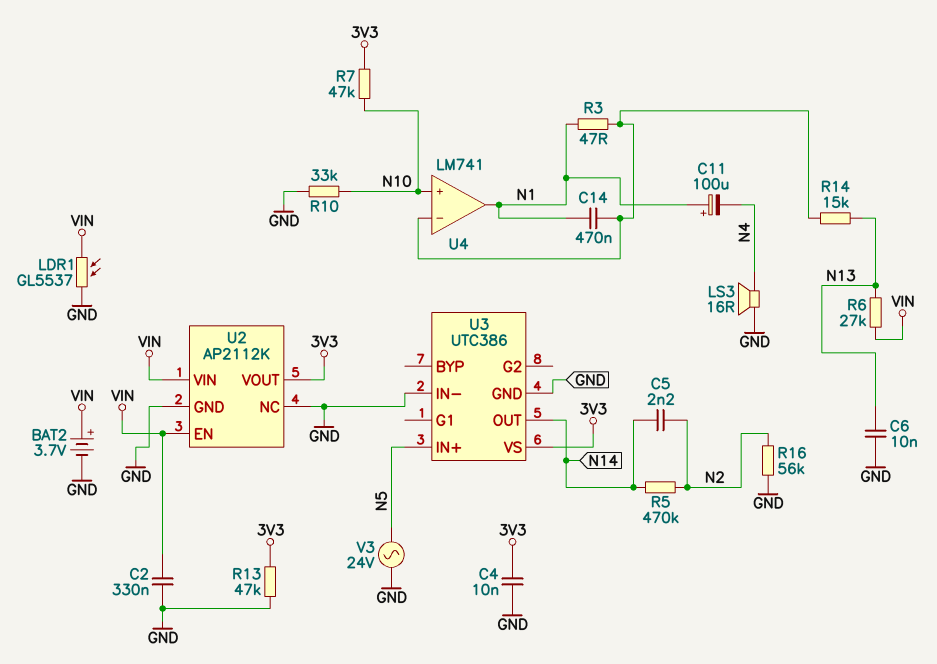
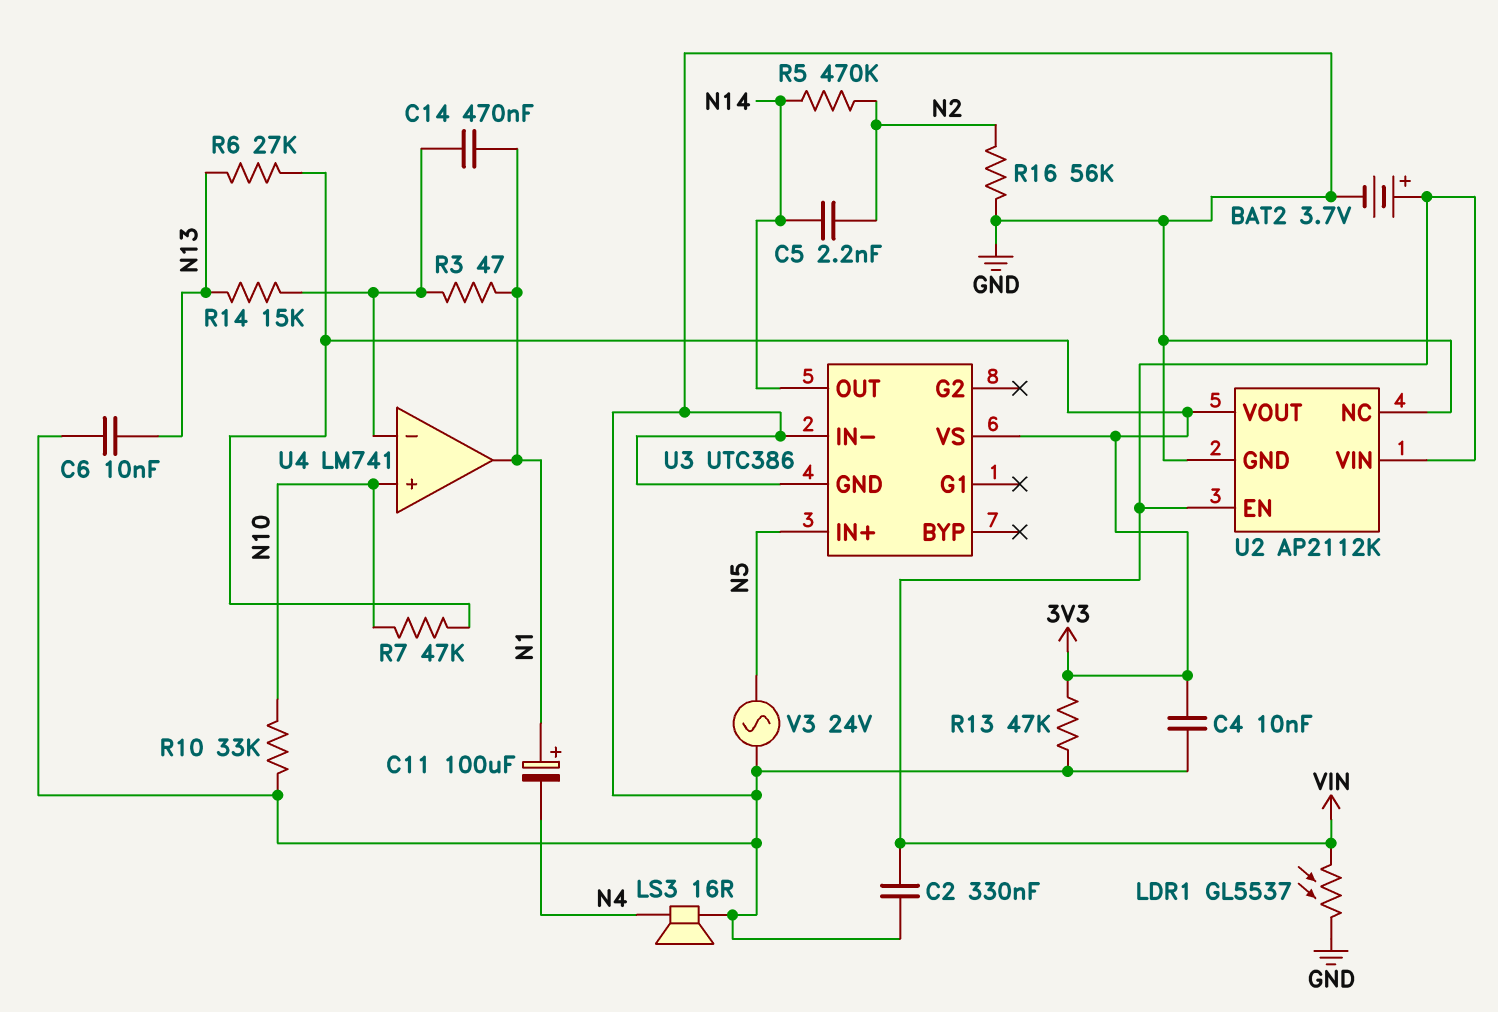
R6: 27k (N13, VIN) -> 27k (3V3, N13)

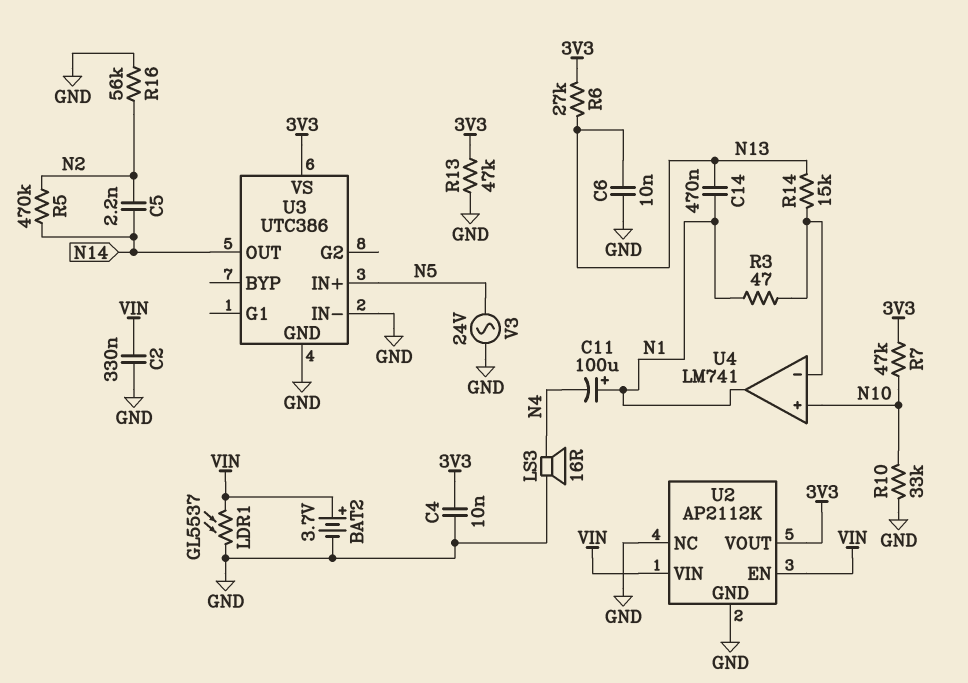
C14: 470nF (N1, U4/in-) -> 470nF (N1, N13)

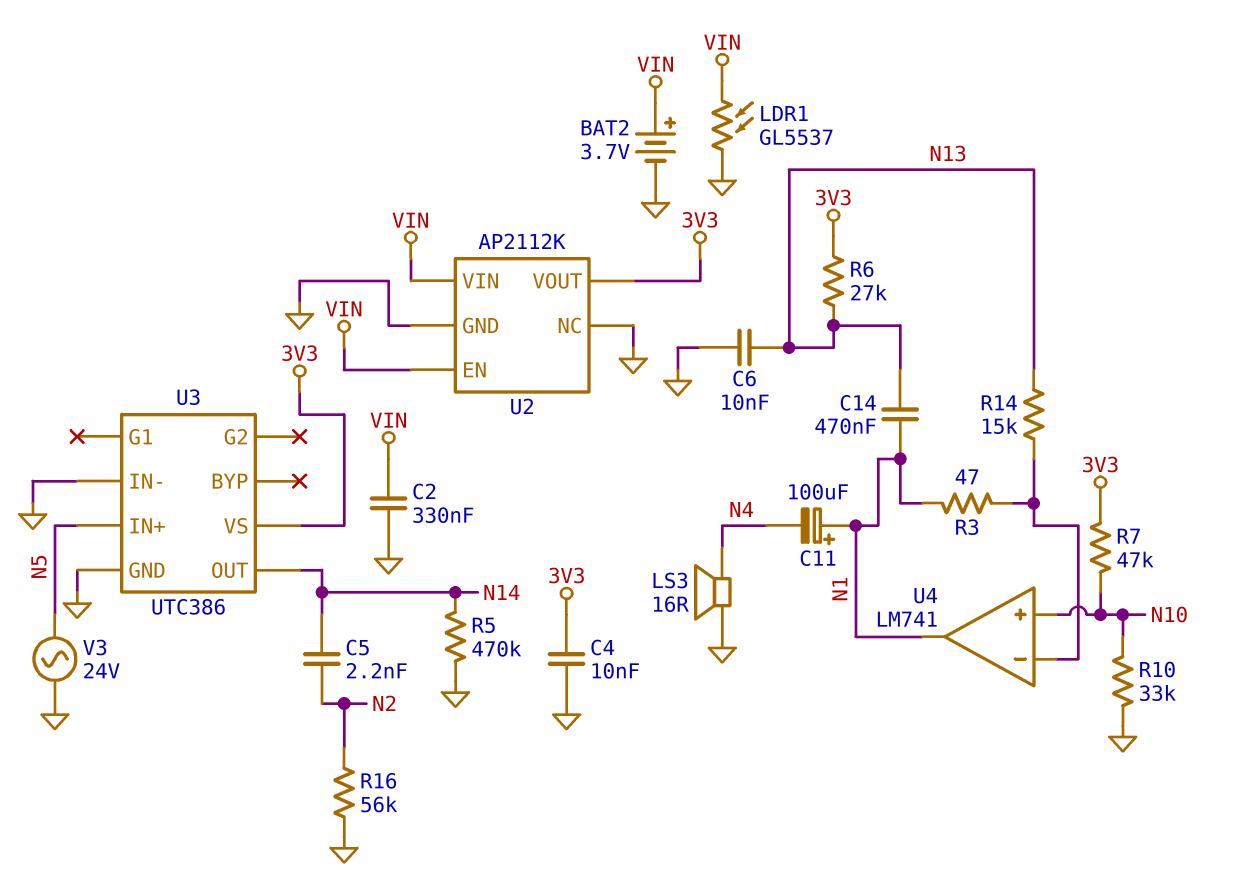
R5: 470k (N2, N14) -> 470k (GND, N14)
R13: 47k (3V3, GND) -> none

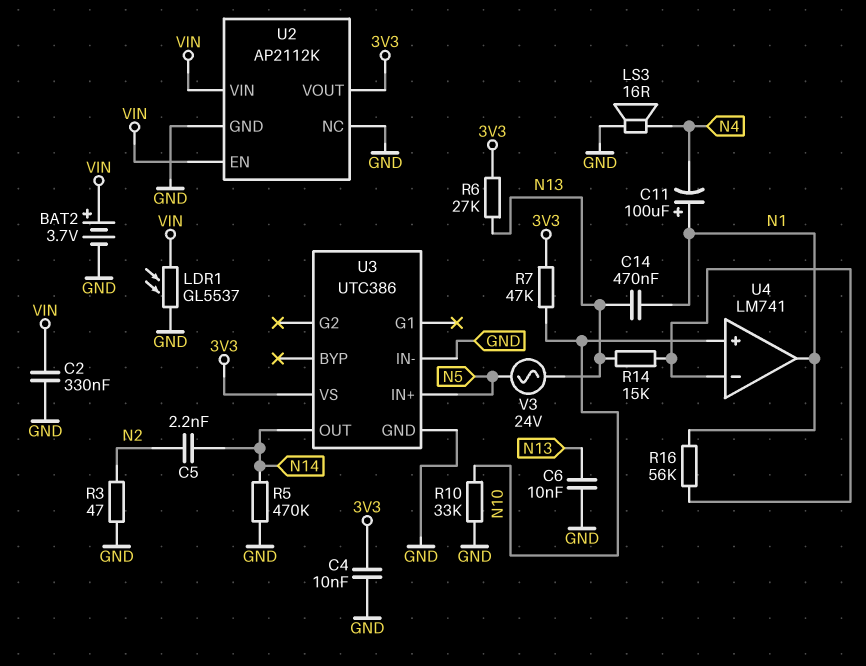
R3: 47 (N1, U4/in-) -> 47 (GND, N2)
R16: 56k (GND, N2) -> 56k (N1, U4/in-)
V3: AC 24V (GND, N5) -> AC 24V (N5, N13)

